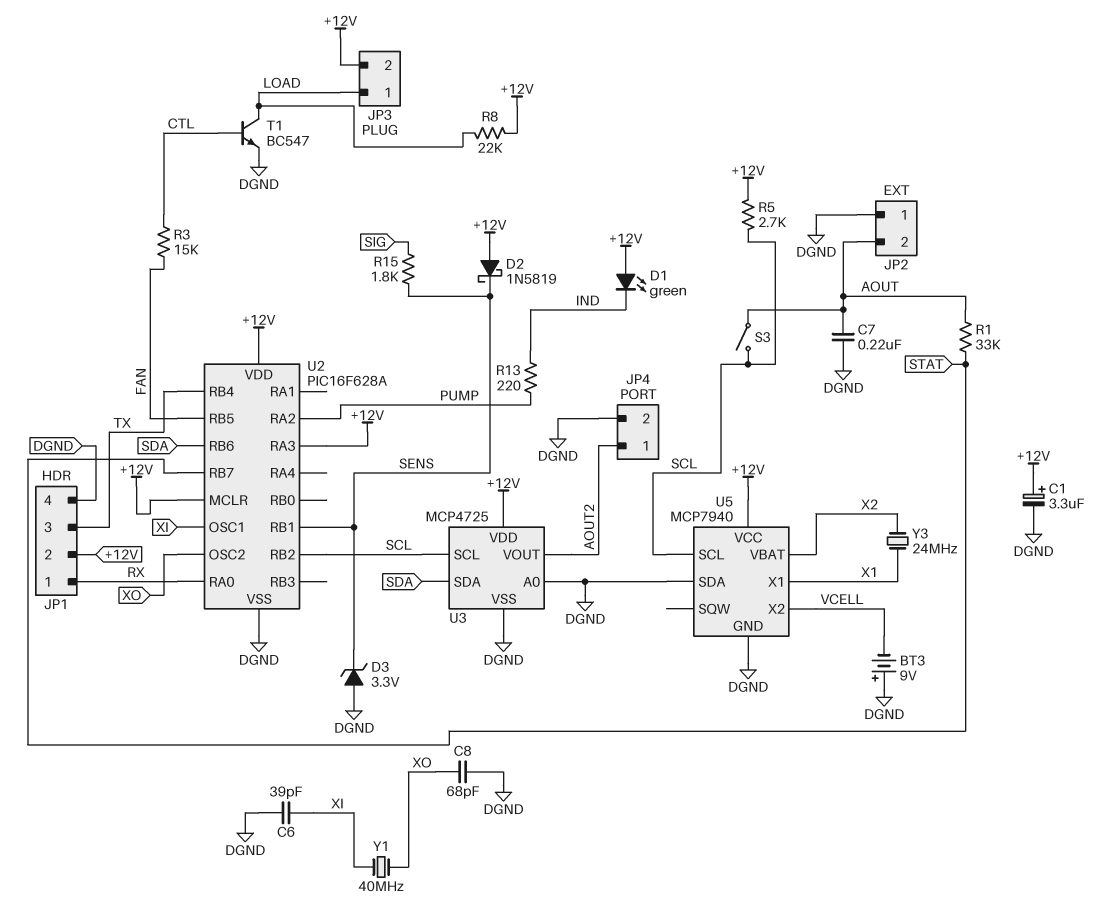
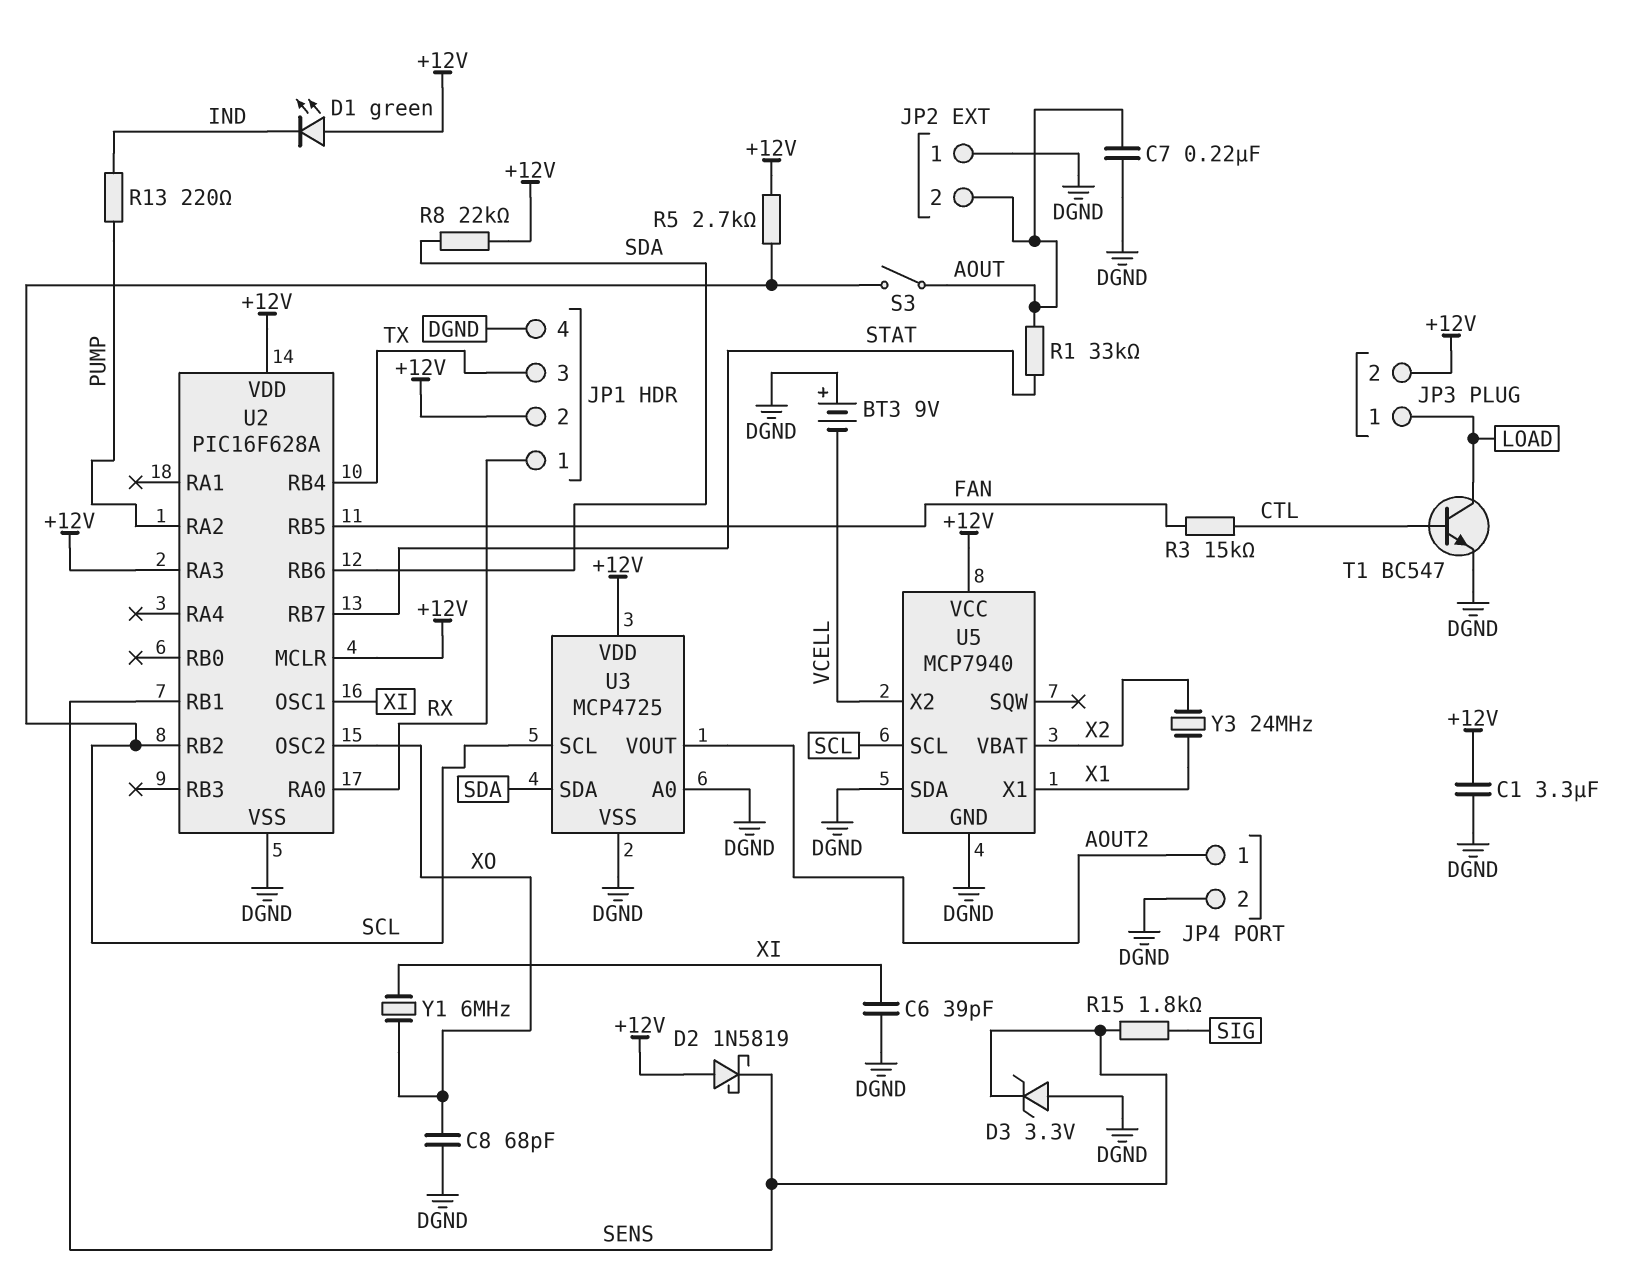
C1: 3.3uF (plus +12V, minus DGND) -> 3.3uF (+12V, DGND)
R8: 22k (+12V, LOAD) -> 22k (+12V, SDA)
Y1: 40MHz (XI, XO) -> 6MHz (XI, XO)

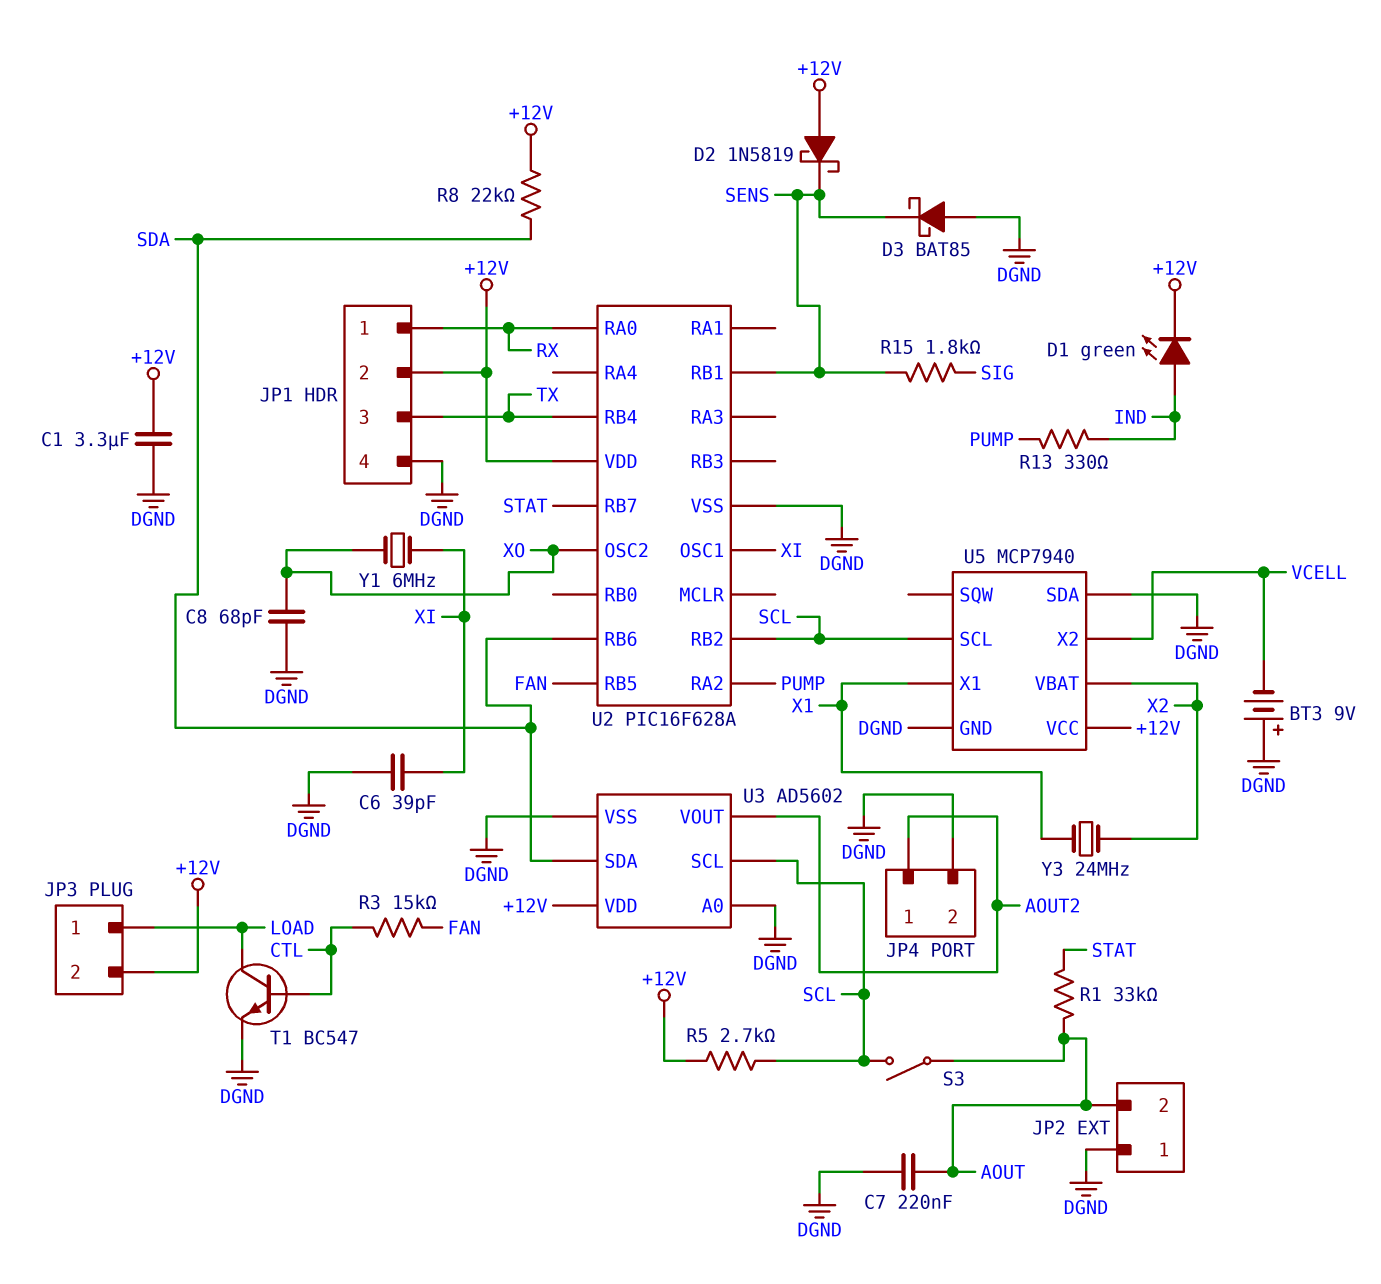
D1: LED green (A +12V, K IND) -> LED green (A IND, K +12V)
D3: zener 3.3V (A DGND, K SENS) -> schottky BAT85 (A DGND, K SENS)
R13: 220 (IND, PUMP) -> 330 (IND, PUMP)
U2 pin MCLR: +12V -> none
U2 pin RA3: +12V -> none
U3: MCP4725 -> AD5602

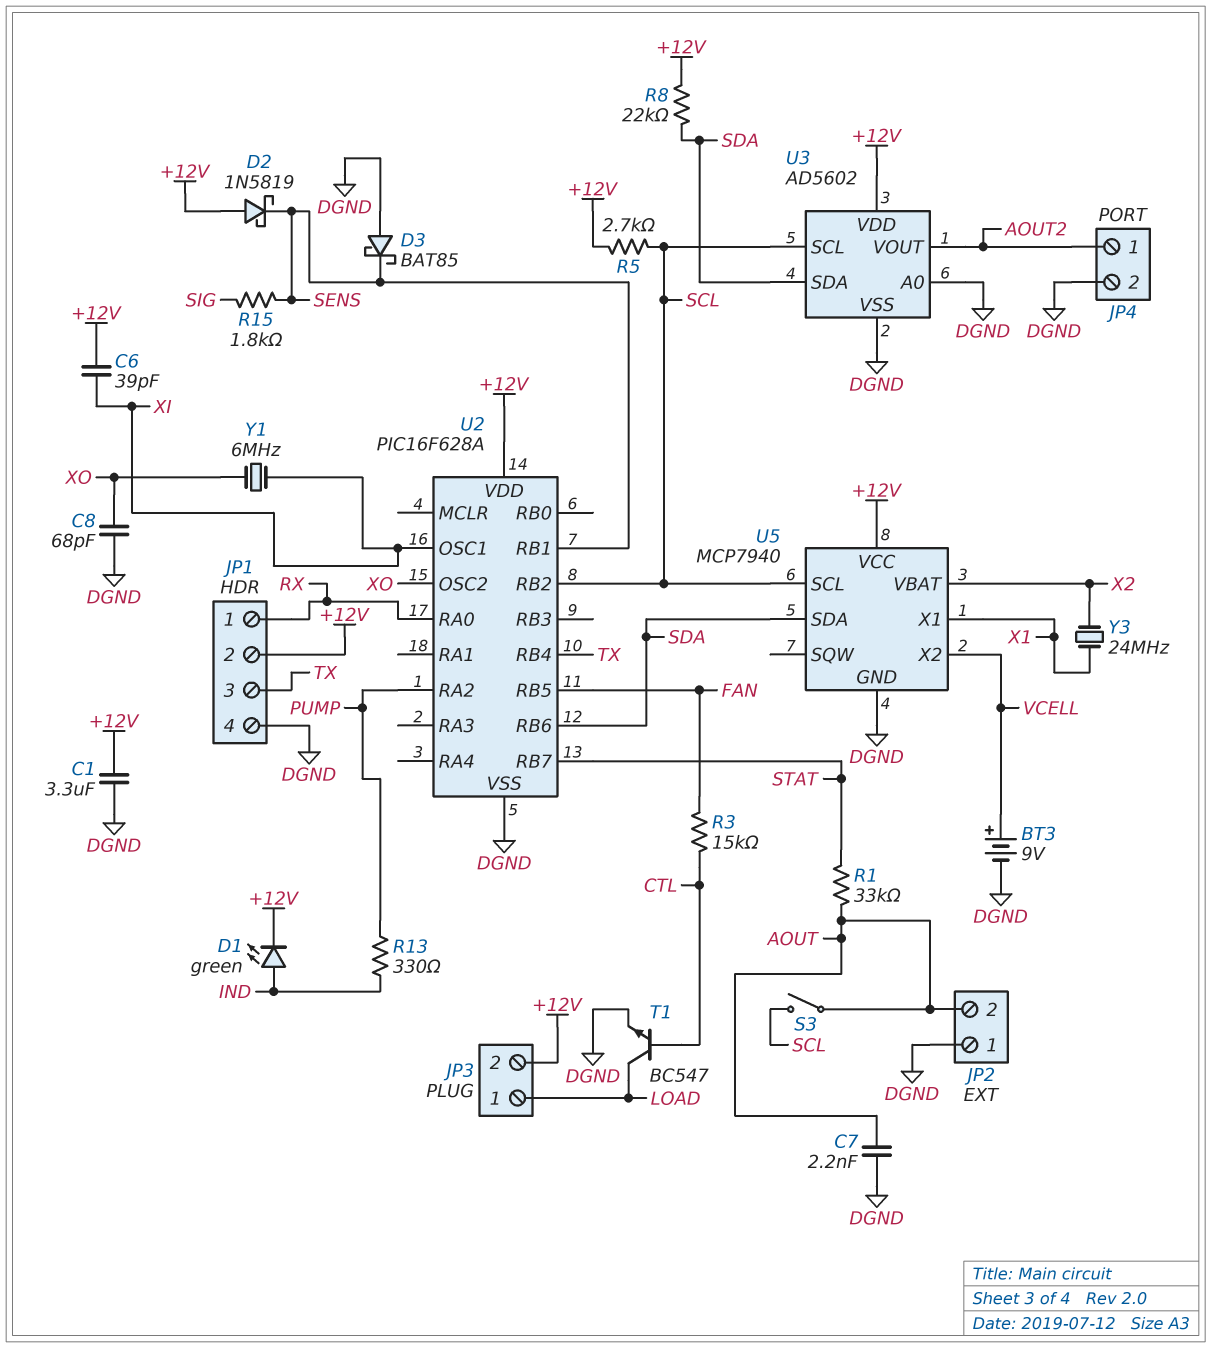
BT3: 9V (plus DGND, minus VCELL) -> 9V (plus VCELL, minus DGND)
C6: 39pF (DGND, XI) -> 39pF (+12V, XI)
C7: 220nF (AOUT, DGND) -> 2.2nF (AOUT, DGND)
U5 pin SDA: DGND -> SDA

